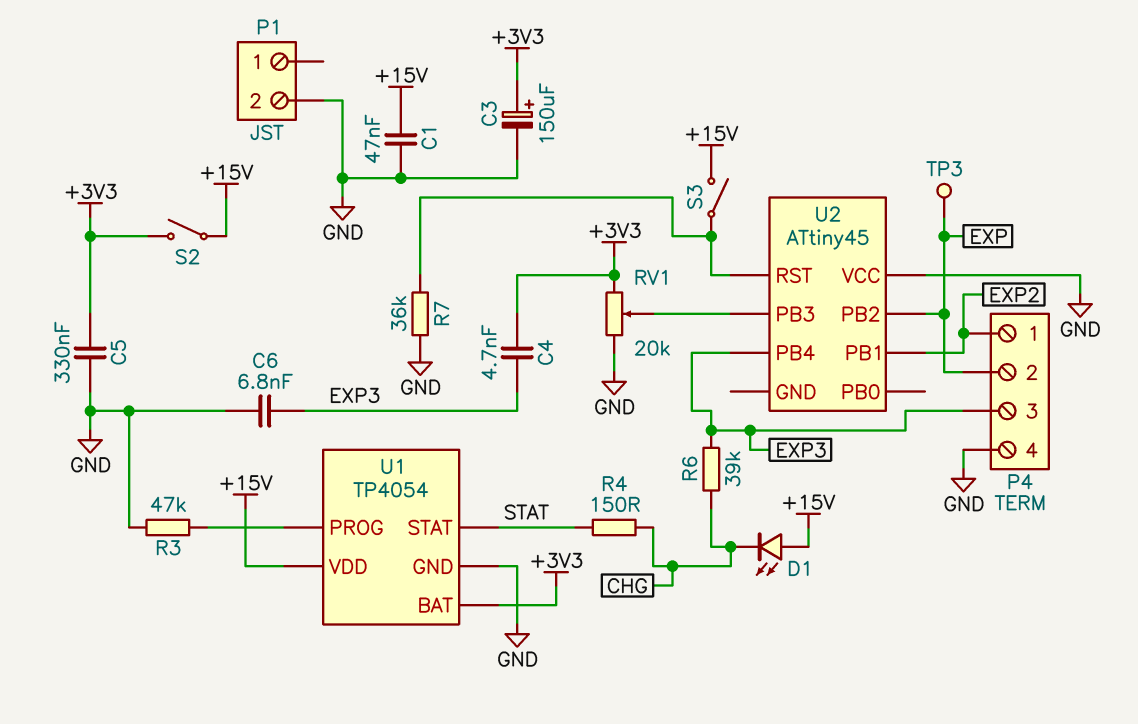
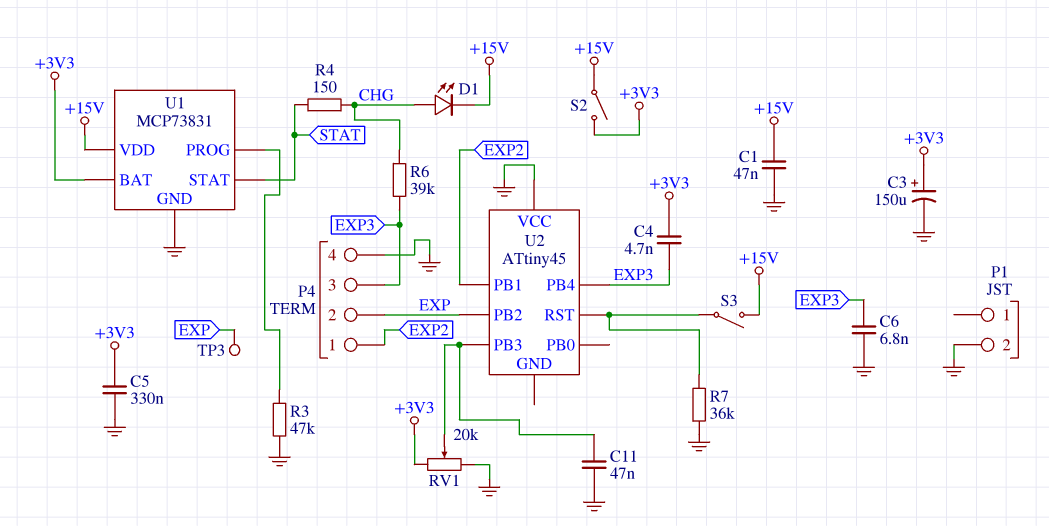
C11: none -> 47nF (GND, U2/PB3)
D1: LED (A +15V, K CHG) -> LED (A CHG, K +15V)
U1: TP4054 -> MCP73831

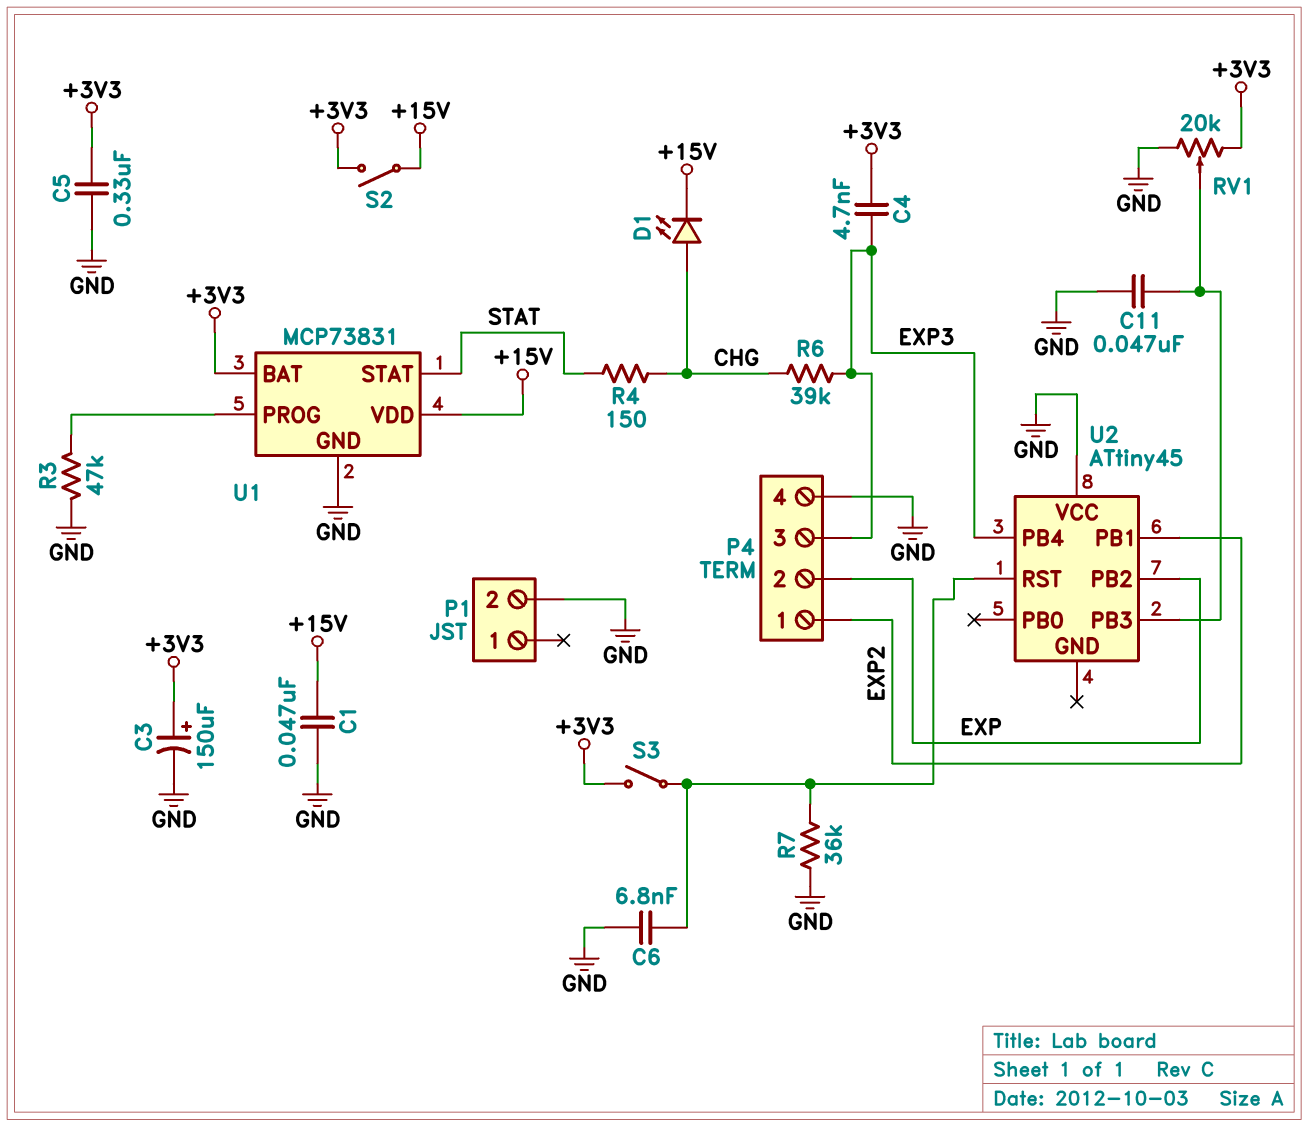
C6: 6.8nF (EXP3, GND) -> 6.8nF (GND, U2/RST)
S3: switch (+15V, U2/RST) -> switch (+3V3, U2/RST)
TP3: test point (EXP) -> none

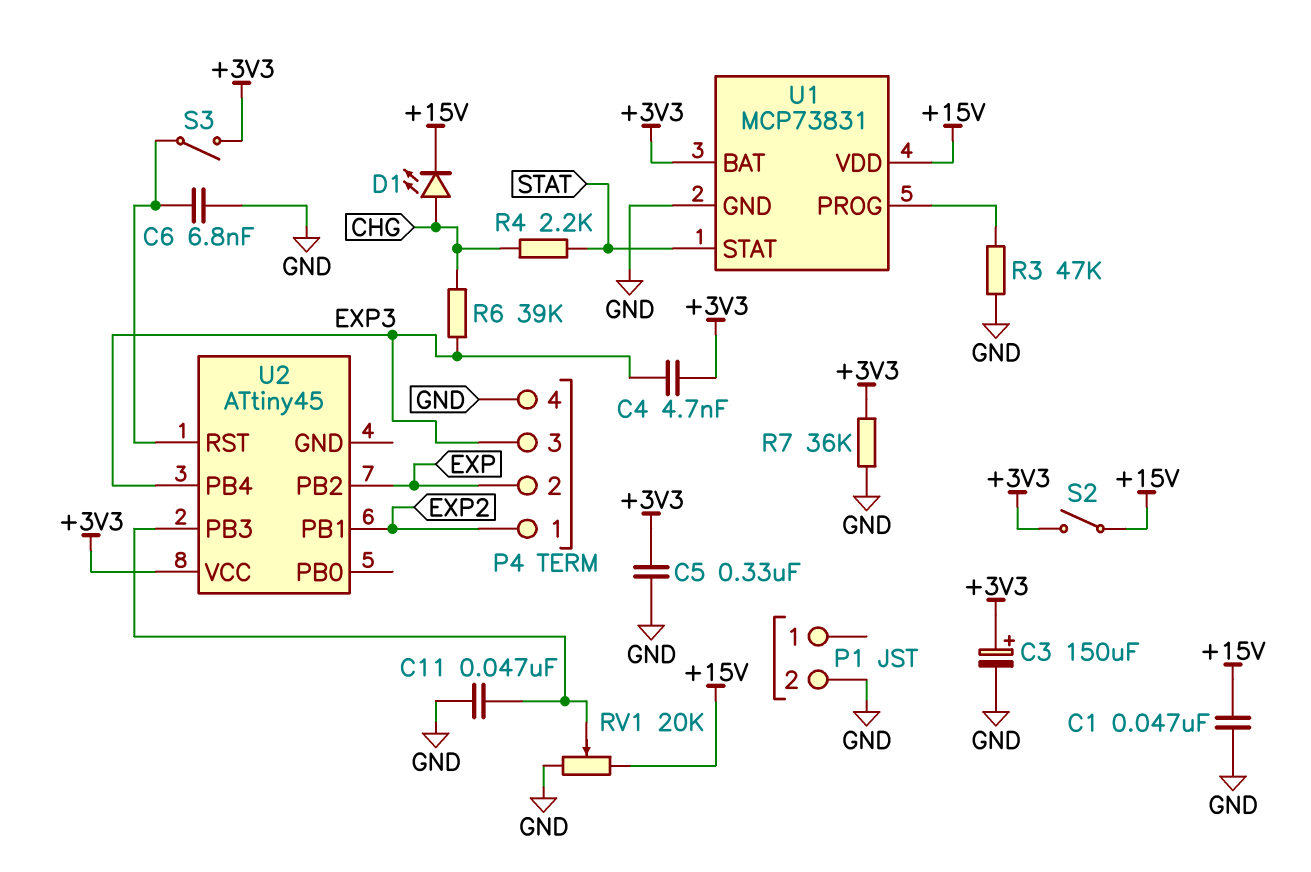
R4: 150 (CHG, STAT) -> 2.2k (CHG, STAT)
R7: 36k (GND, U2/RST) -> 36k (+3V3, GND)
RV1: 20k (+3V3, GND, wiper U2/PB3) -> 20k (+15V, GND, wiper U2/PB3)
U2 pin VCC: GND -> +3V3

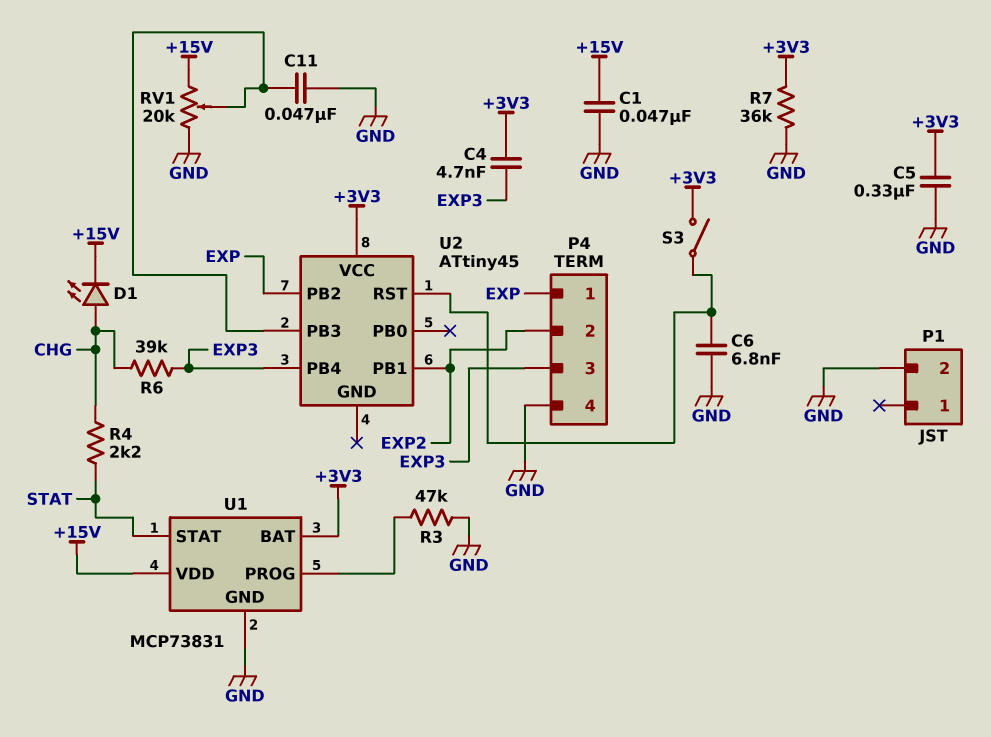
C3: 150uF (plus +3V3, minus GND) -> none
P4 pin 1: EXP2 -> EXP
P4 pin 2: EXP -> EXP2
S2: switch (+3V3, +15V) -> none

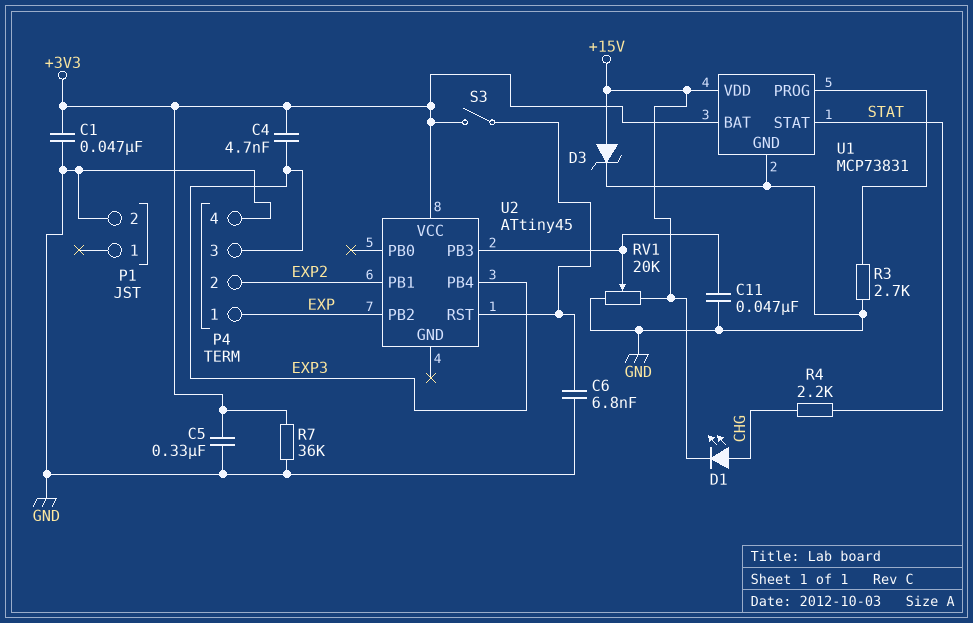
C1: 47nF (+15V, GND) -> 47nF (+3V3, GND)
D3: none -> zener (A +15V, K GND)
R3: 47k (GND, U1/PROG) -> 2.7k (GND, U1/PROG)
R6: 39k (CHG, EXP3) -> none

